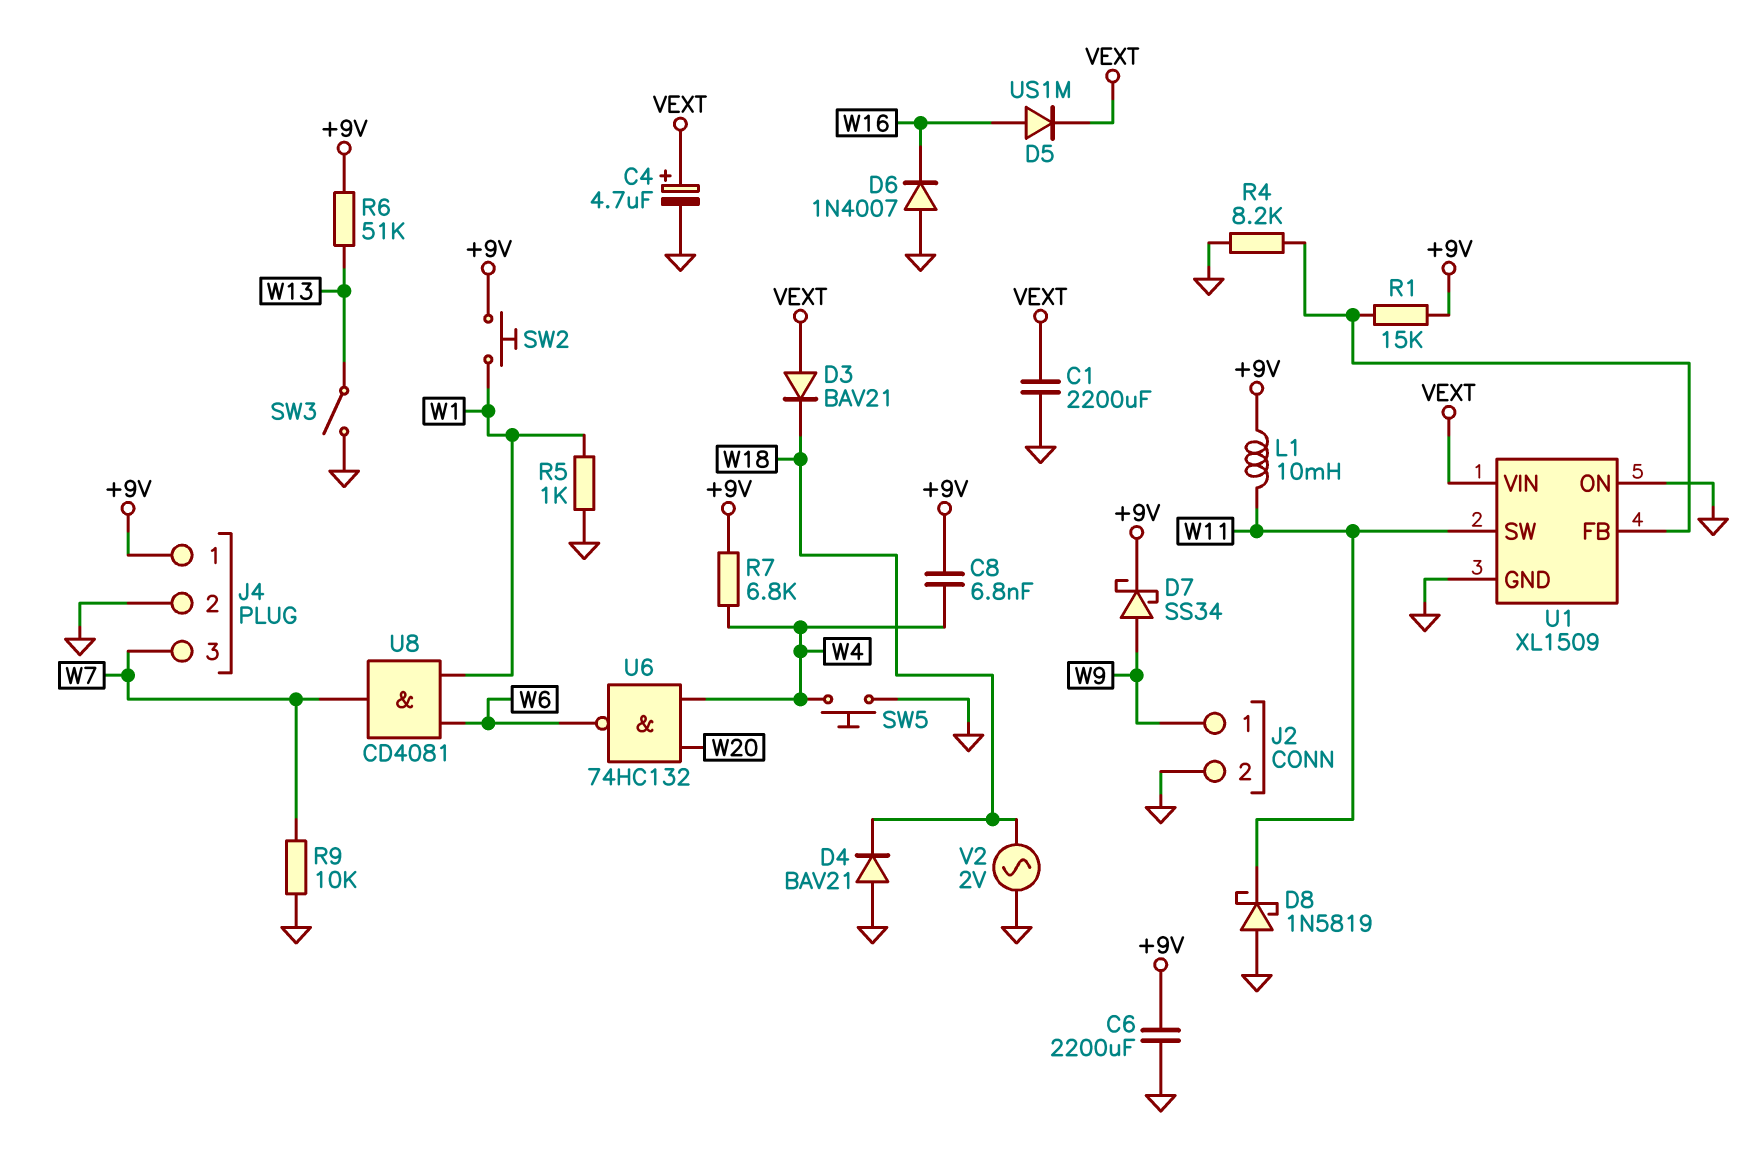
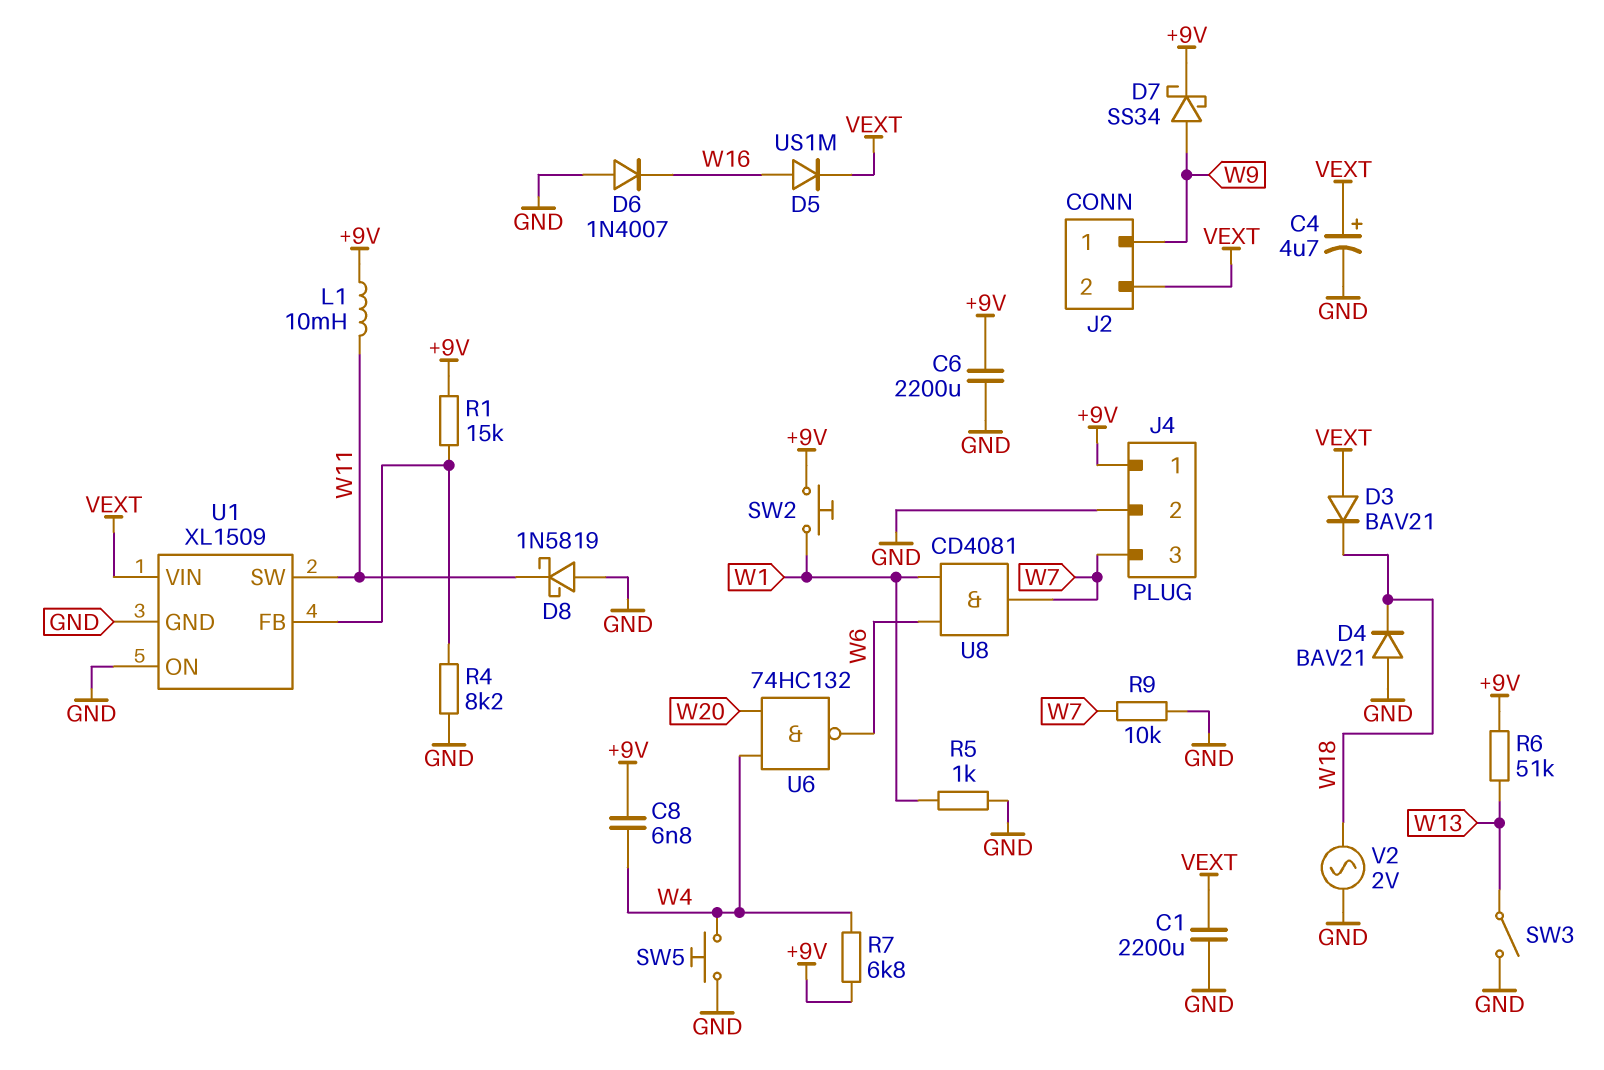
J2 pin 2: GND -> VEXT

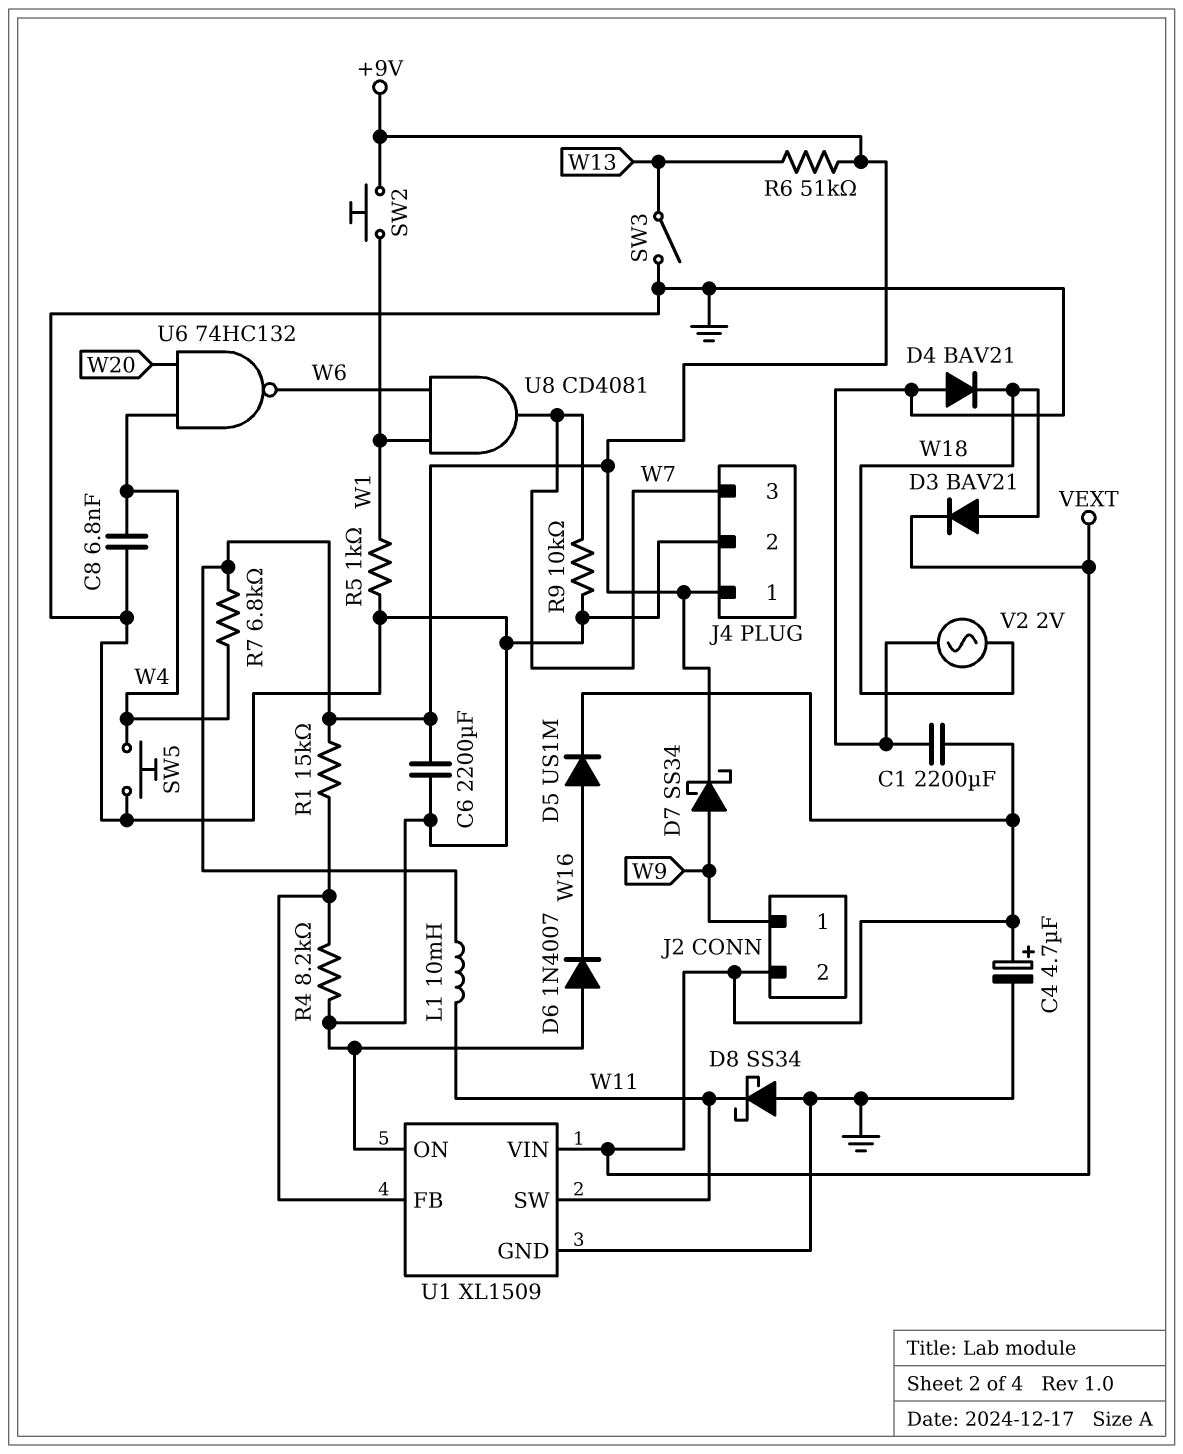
C8: 6.8nF (+9V, W4) -> 6.8nF (GND, W4)
D3: diode BAV21 (A VEXT, K W18) -> diode BAV21 (A W18, K VEXT)
D8: schottky 1N5819 (A GND, K W11) -> schottky SS34 (A GND, K W11)

